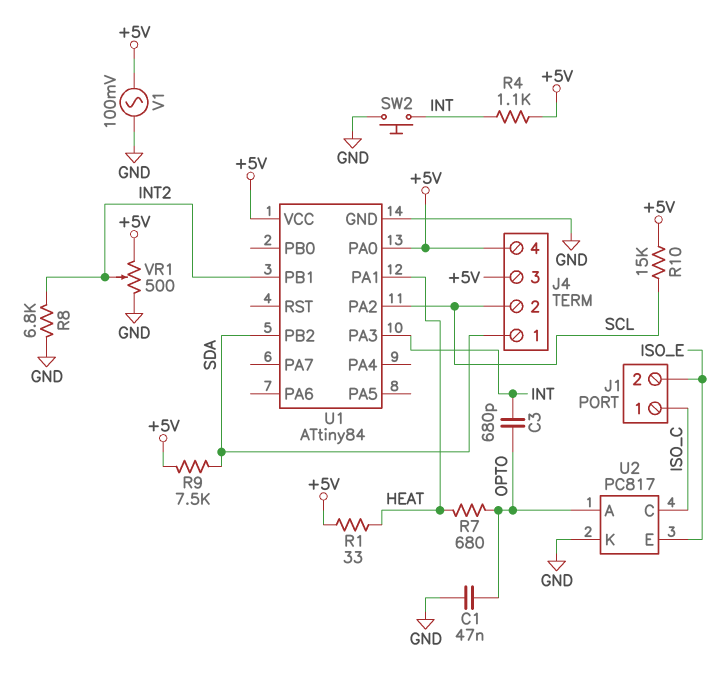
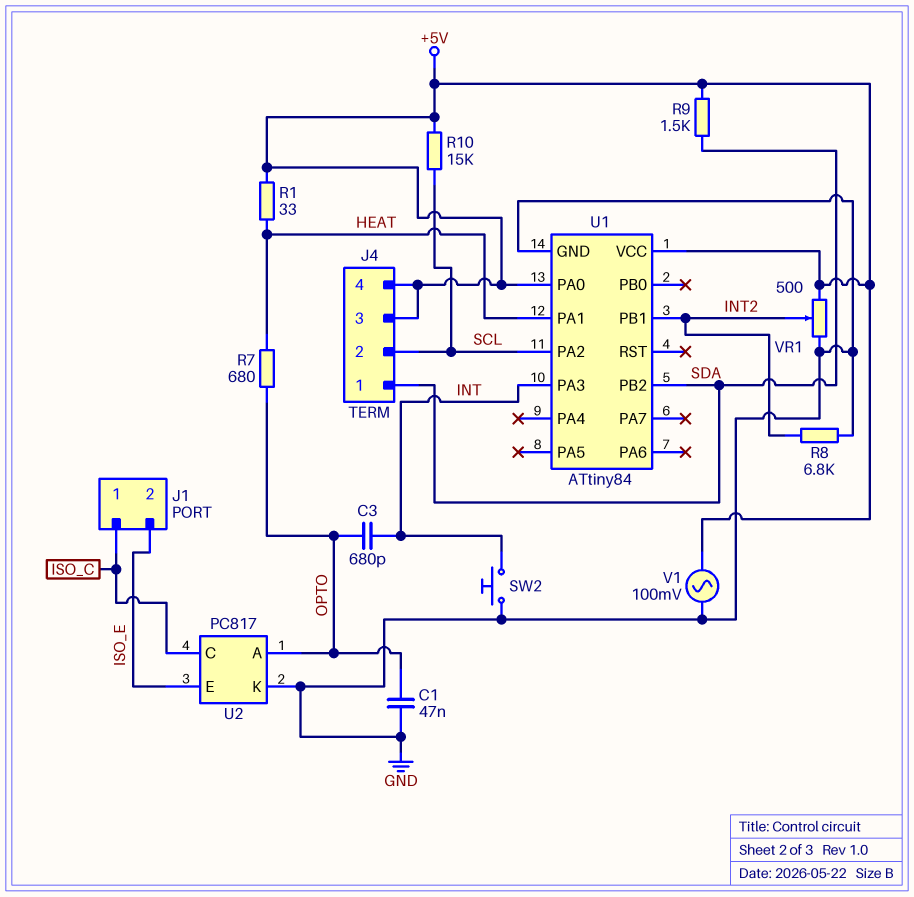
R4: 1.1k (+5V, INT) -> none
R9: 7.5k (+5V, SDA) -> 1.5k (+5V, SDA)

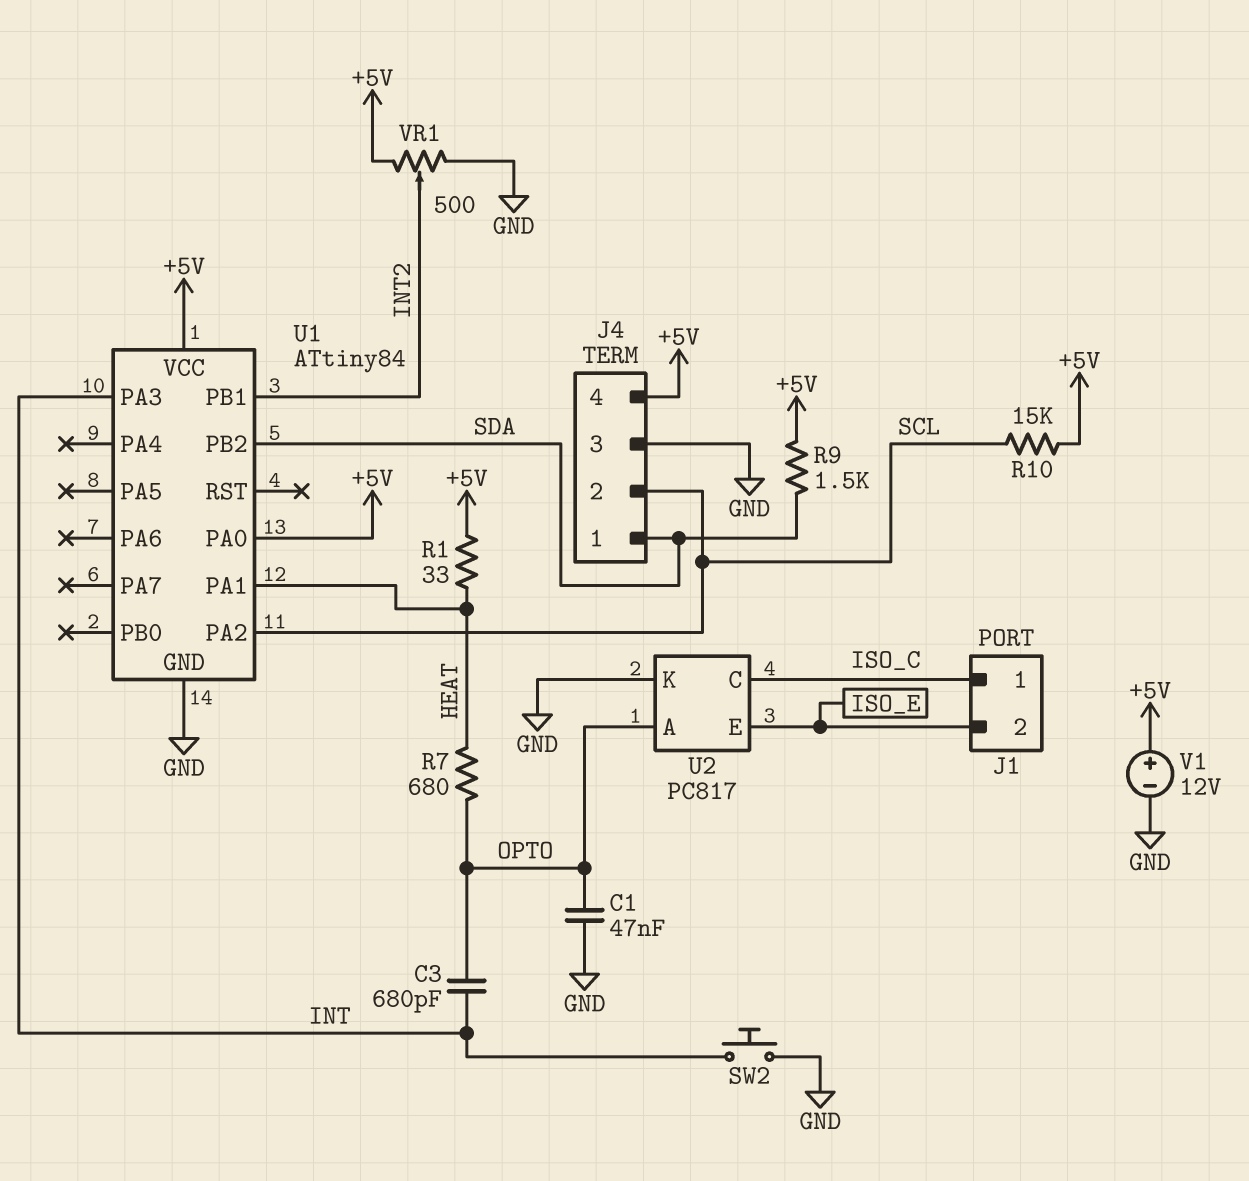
J4 pin 3: +5V -> GND
R8: 6.8k (GND, INT2) -> none
V1: AC 100mV (+5V, GND) -> 12V (plus +5V, minus GND)

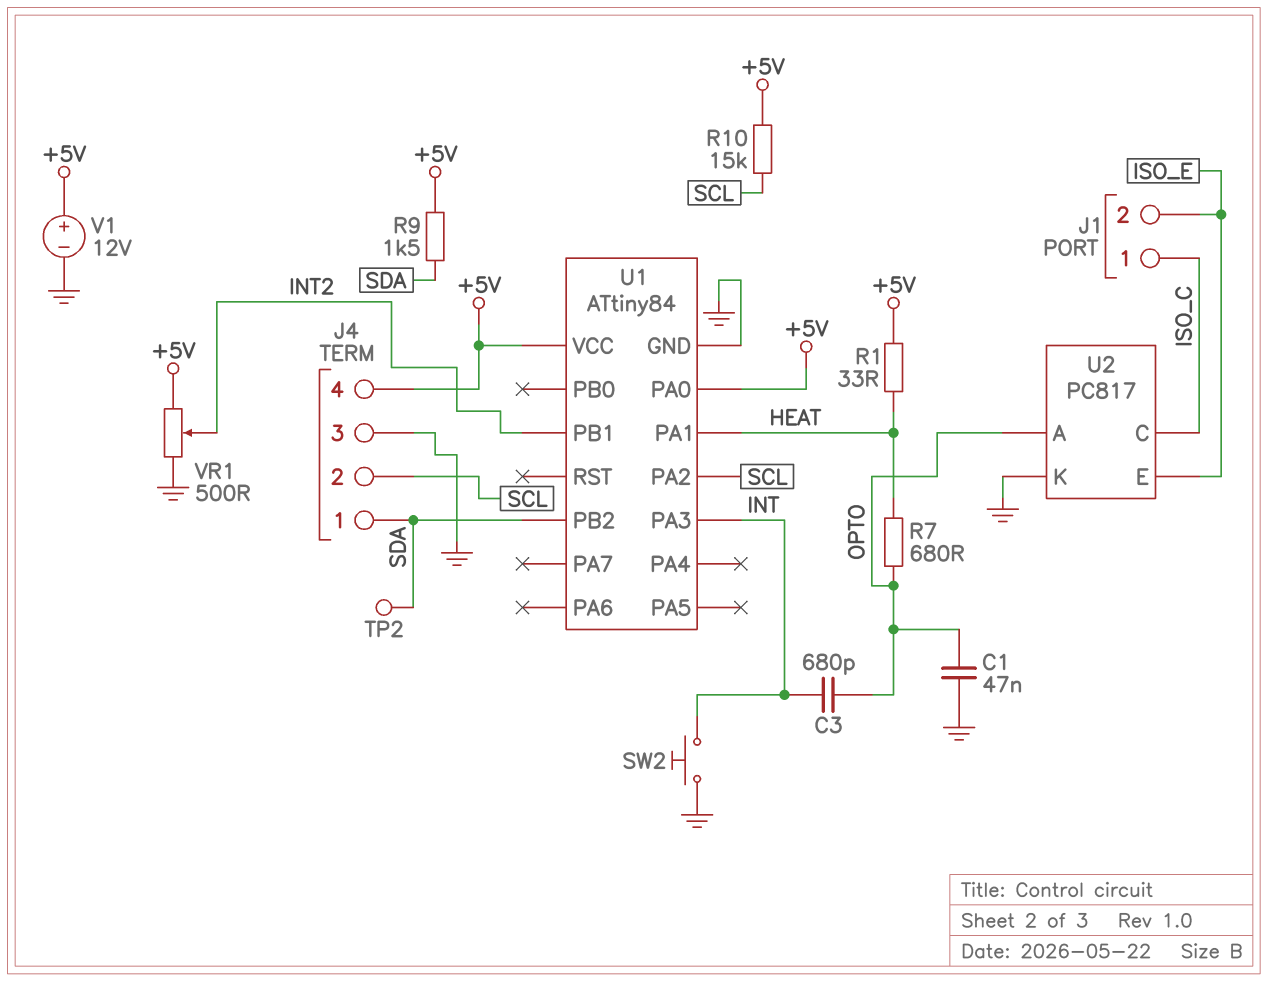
TP2: none -> test point (SDA)

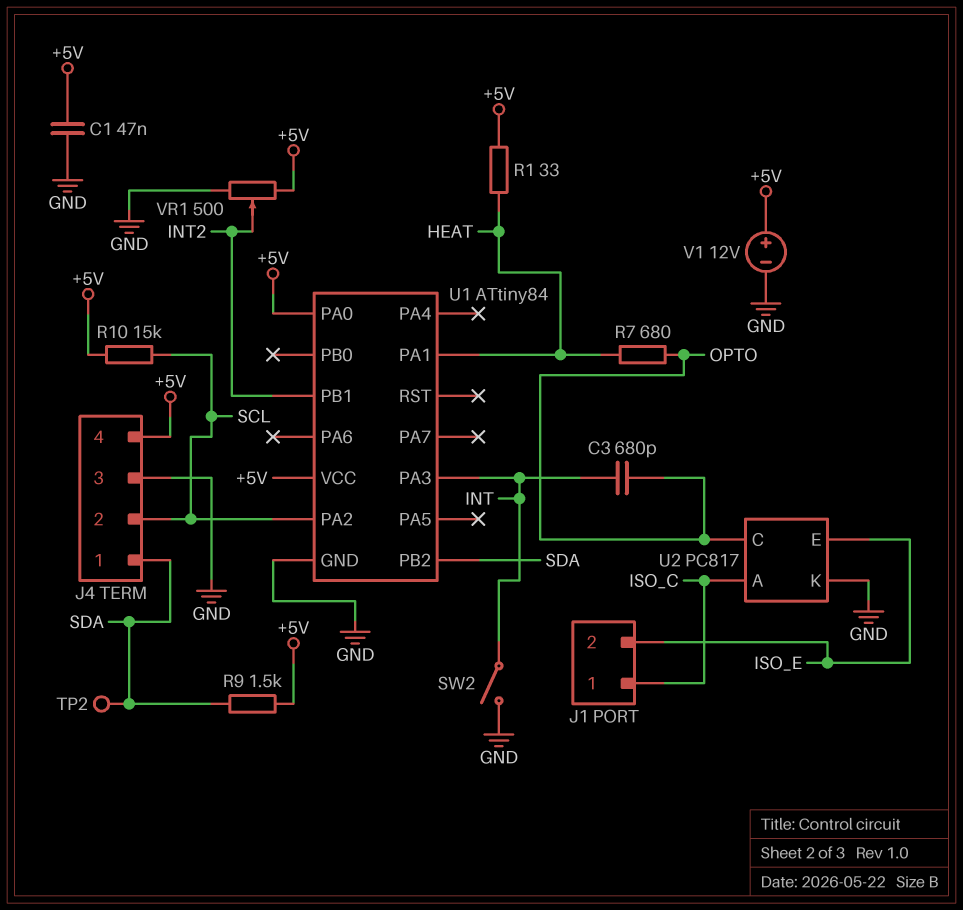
C1: 47nF (GND, OPTO) -> 47nF (+5V, GND)
SW2: button (GND, INT) -> switch (GND, INT)
U2 pin A: OPTO -> ISO_C
U2 pin C: ISO_C -> OPTO

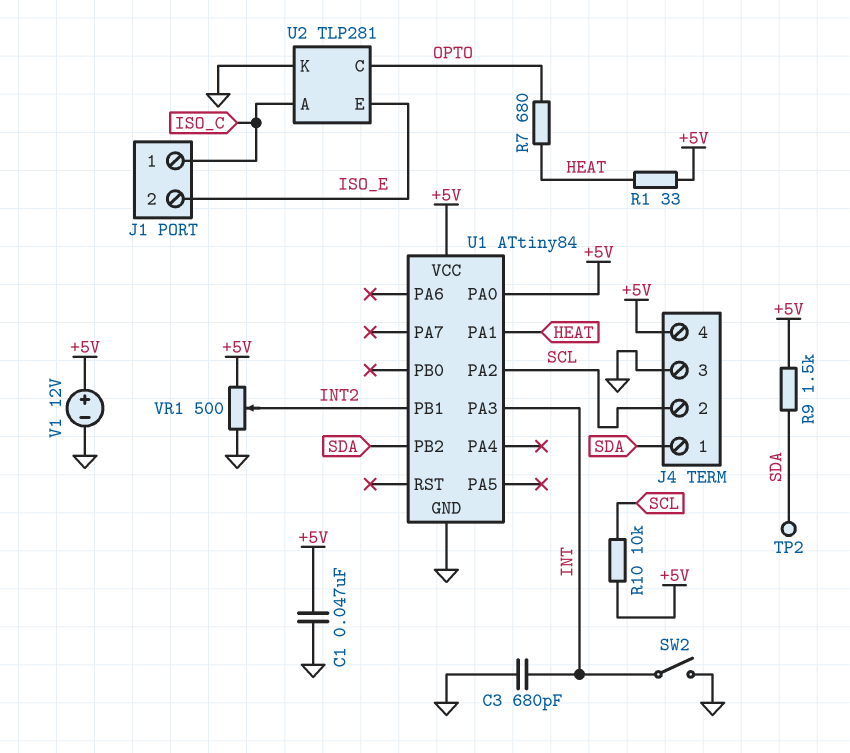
C3: 680pF (INT, OPTO) -> 680pF (GND, INT)
R10: 15k (+5V, SCL) -> 10k (+5V, SCL)
U2: PC817 -> TLP281

